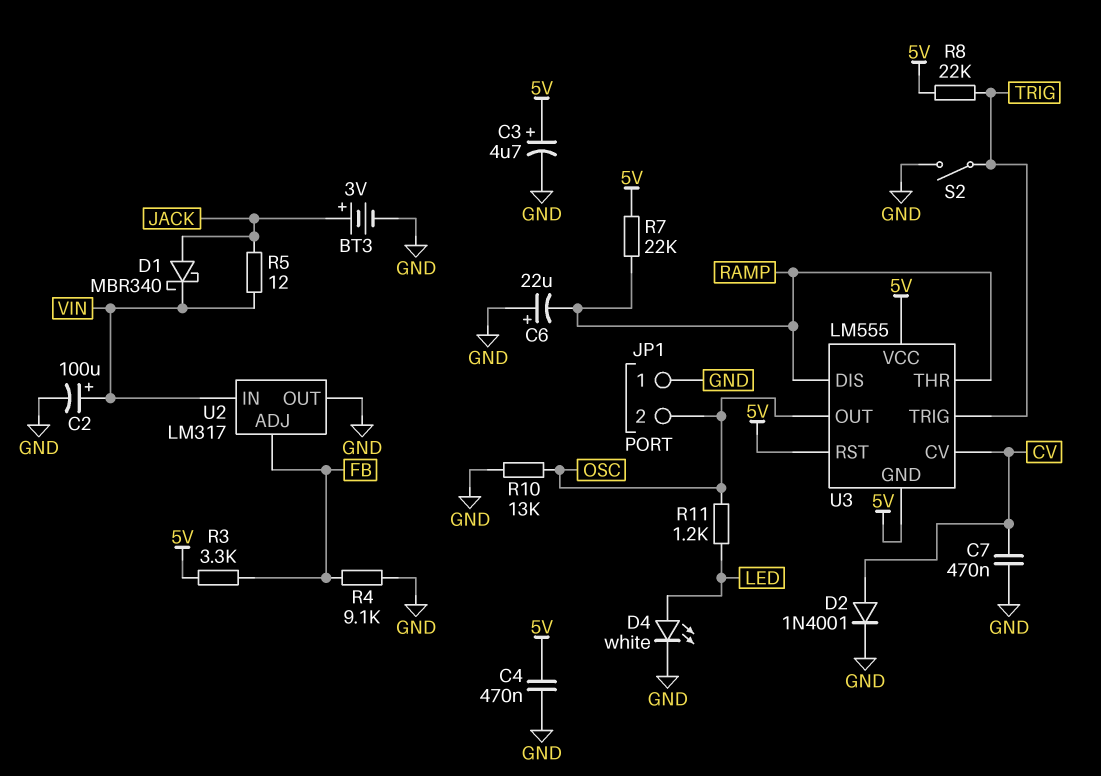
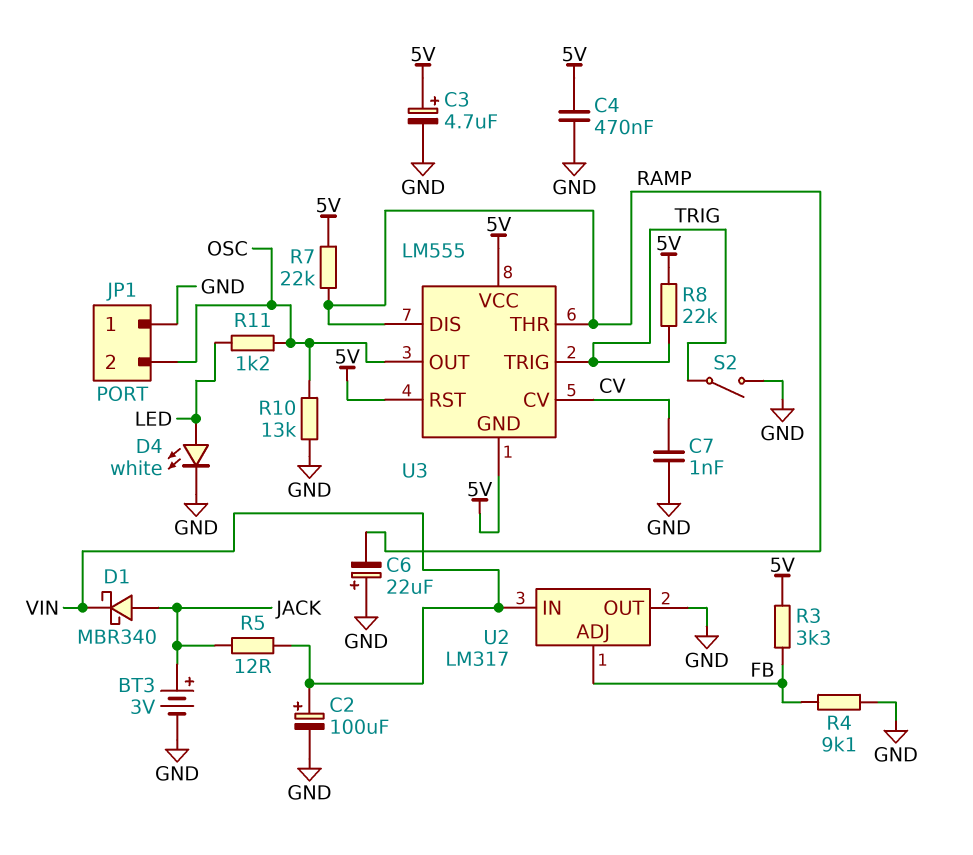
C7: 470nF (CV, GND) -> 1nF (CV, GND)
D2: diode 1N4001 (A CV, K GND) -> none

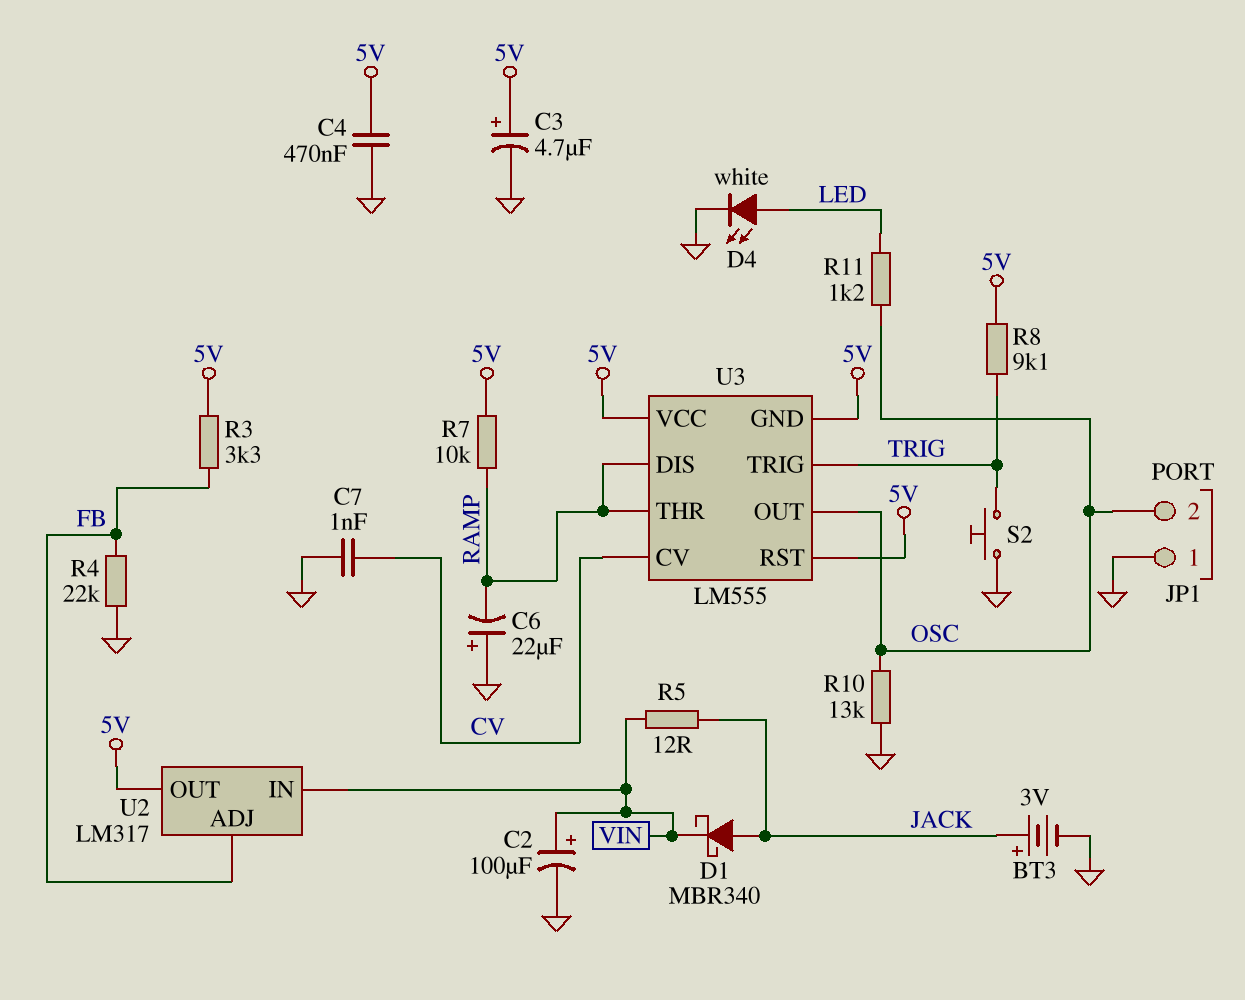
R4: 9.1k (FB, GND) -> 22k (FB, GND)
R7: 22k (5V, RAMP) -> 10k (5V, RAMP)
R8: 22k (5V, TRIG) -> 9.1k (5V, TRIG)
S2: switch (GND, TRIG) -> button (GND, TRIG)
U2 pin OUT: GND -> 5V

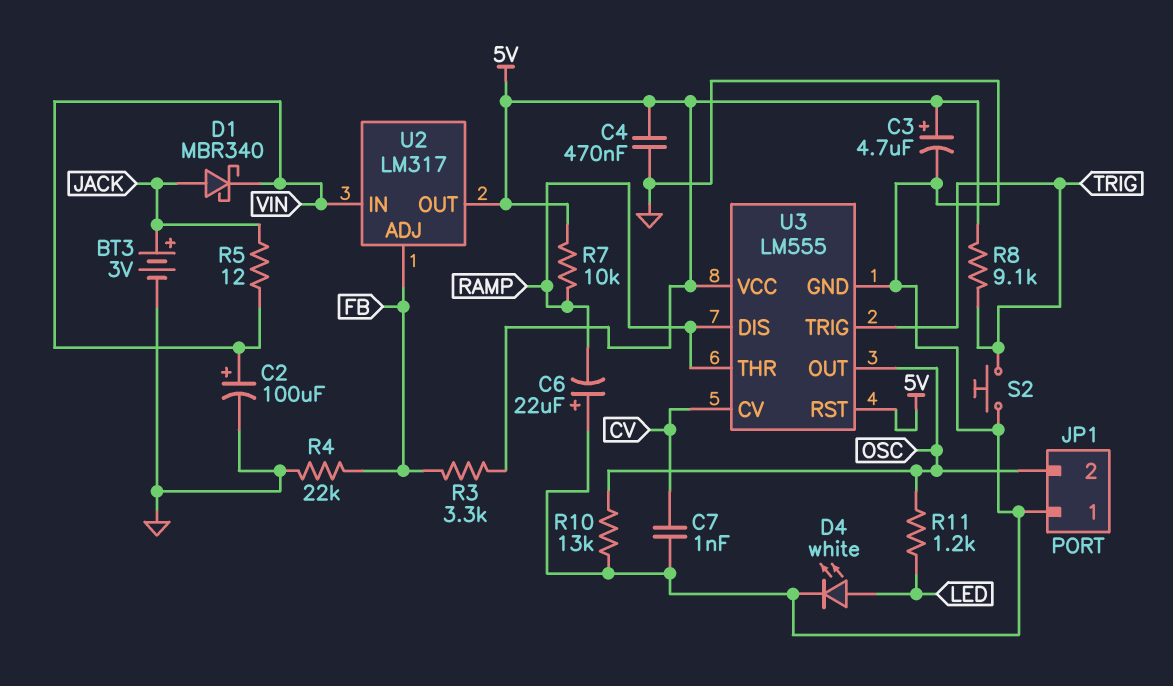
U3 pin GND: 5V -> GND

